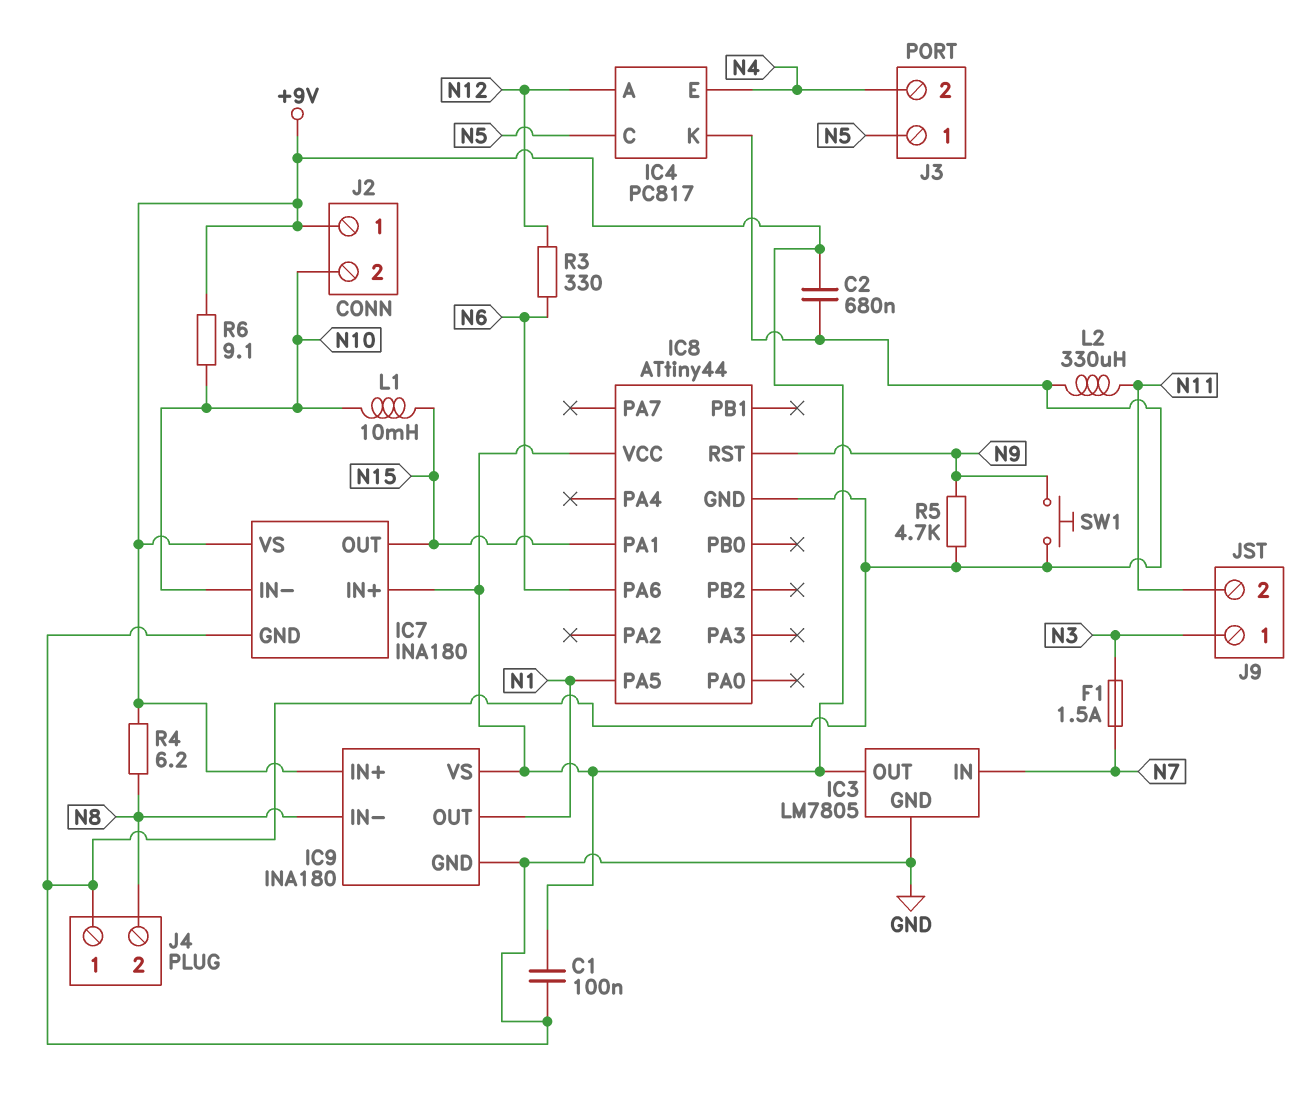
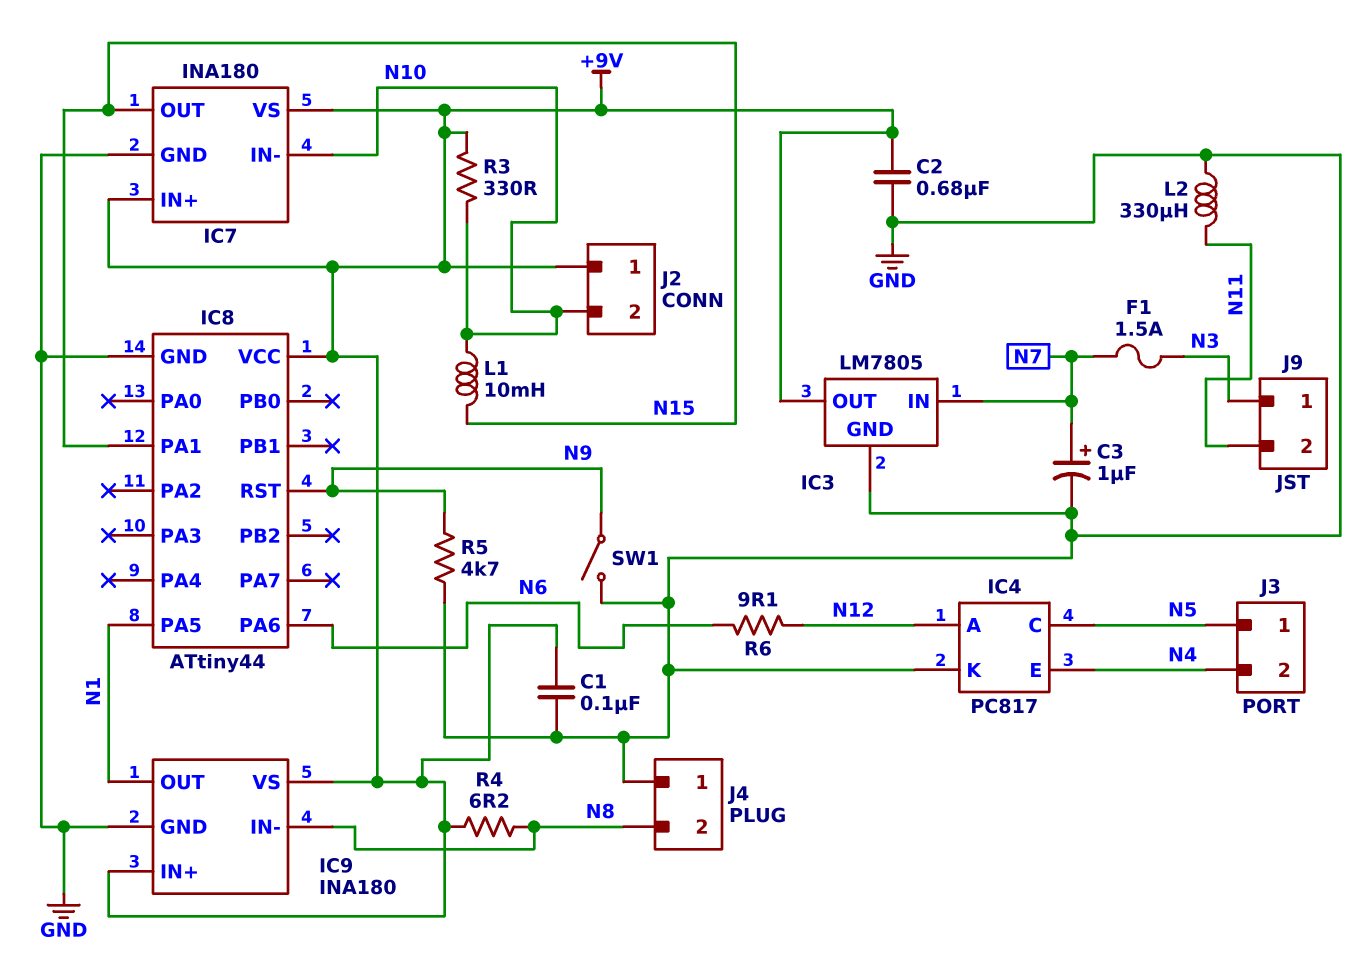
C3: none -> 1uF (plus N7, minus GND)
R3: 330 (N6, N12) -> 330 (+9V, N10)
R6: 9.1 (+9V, N10) -> 9.1 (N6, N12)
SW1: button (GND, N9) -> switch (GND, N9)

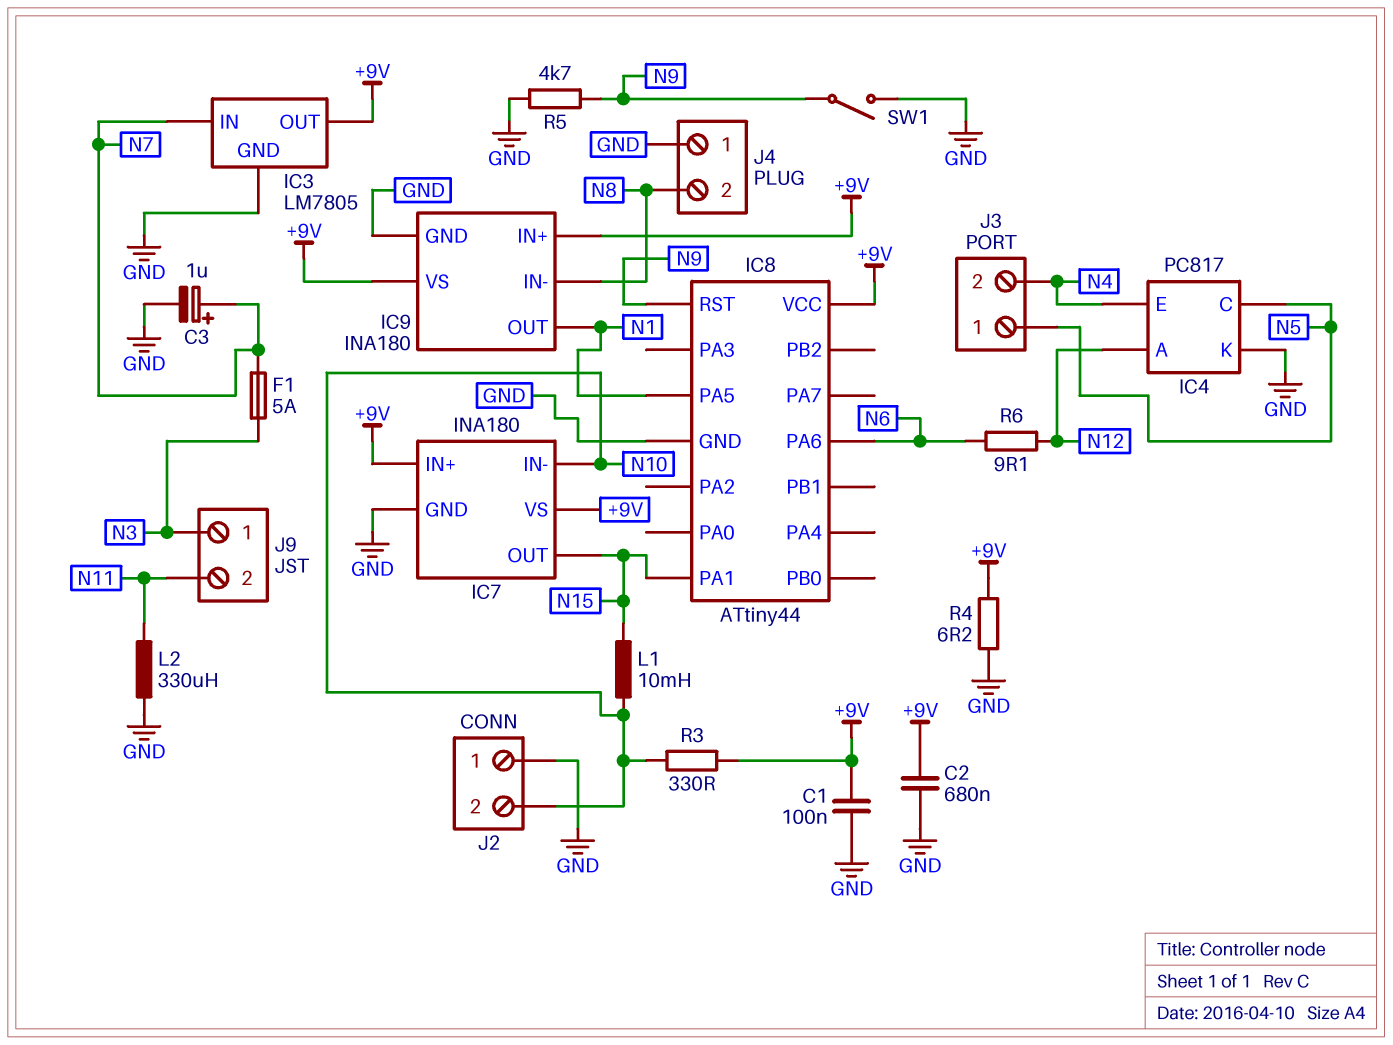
F1: 1.5A (N3, N7) -> 5A (N3, N7)
J2 pin 1: +9V -> GND
R4: 6.2 (+9V, N8) -> 6.2 (+9V, GND)

